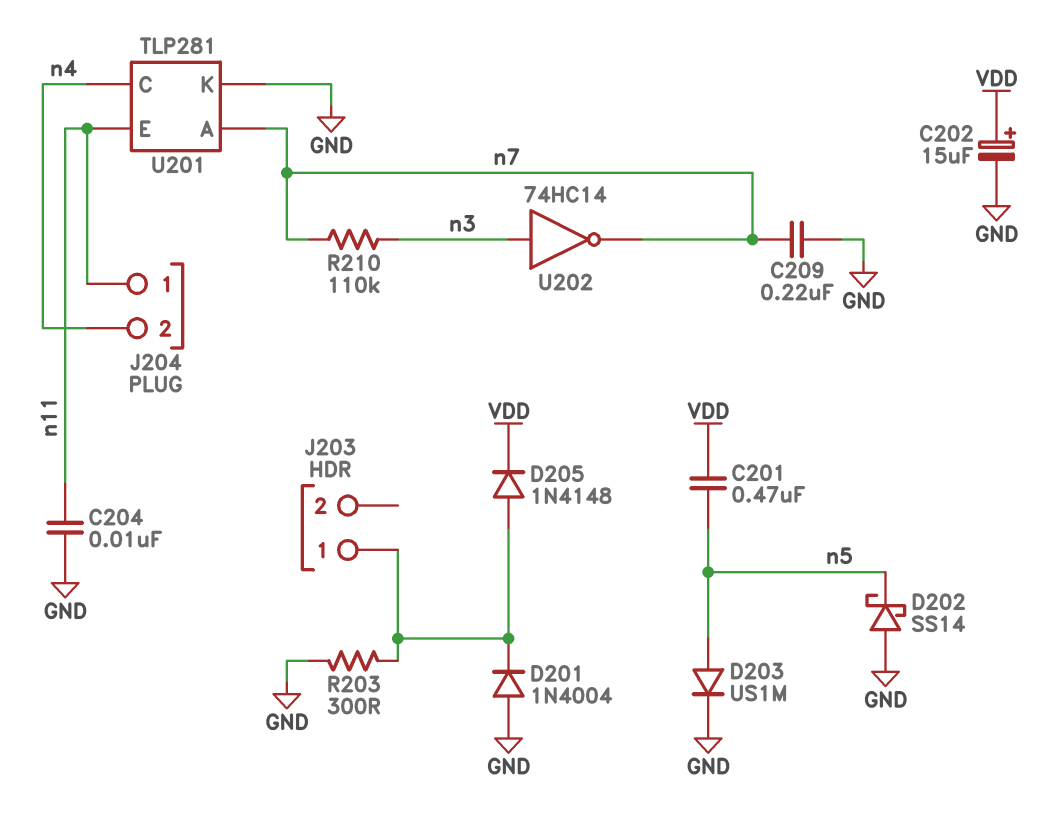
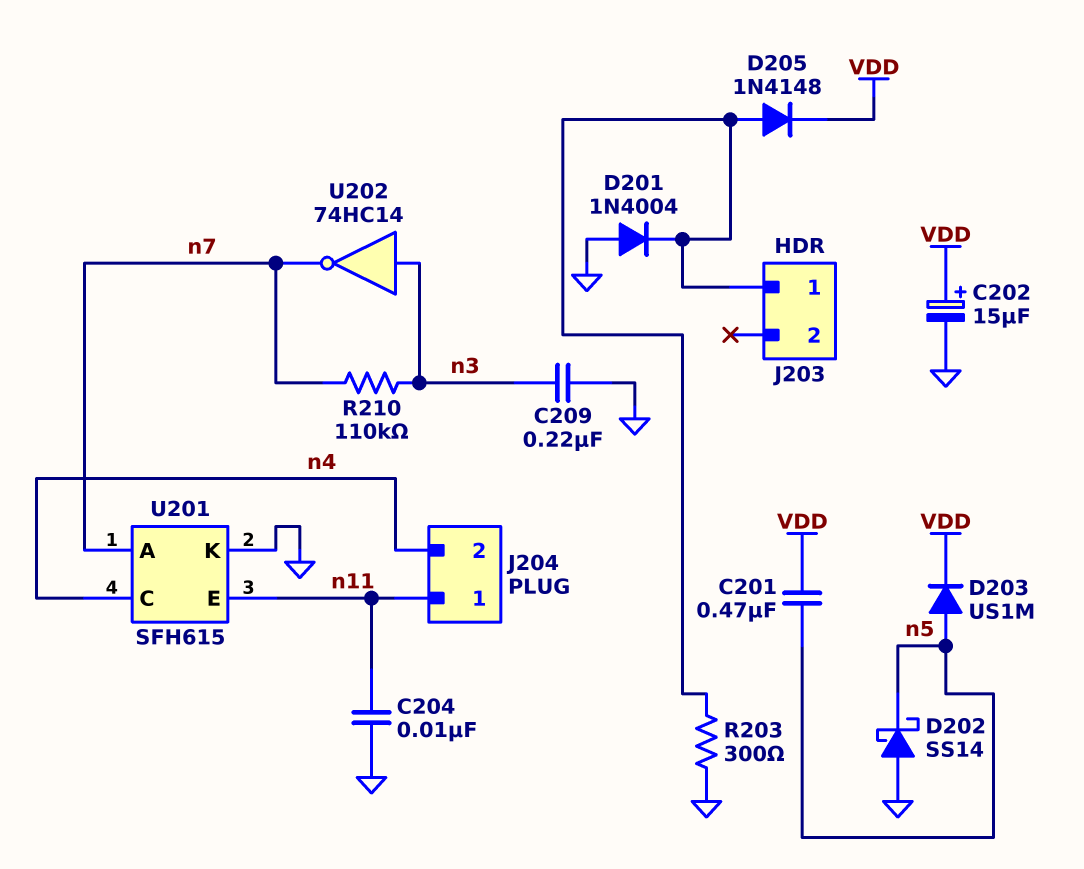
C209: 220nF (GND, n7) -> 220nF (GND, n3)
D203: diode US1M (A n5, K GND) -> diode US1M (A n5, K VDD)
U201: TLP281 -> SFH615

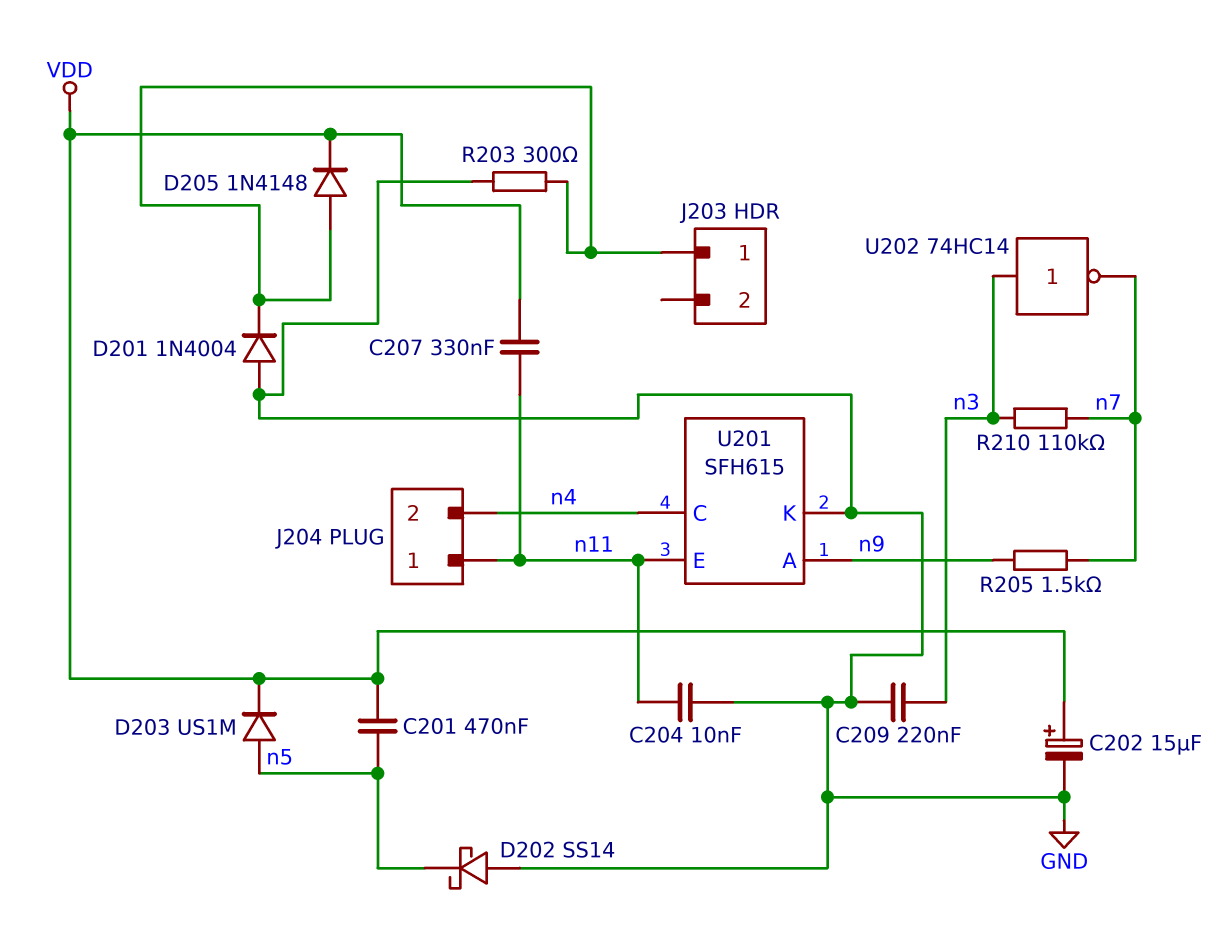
C207: none -> 330nF (VDD, n11)
R205: none -> 1.5k (n7, n9)
U201 pin A: n7 -> n9

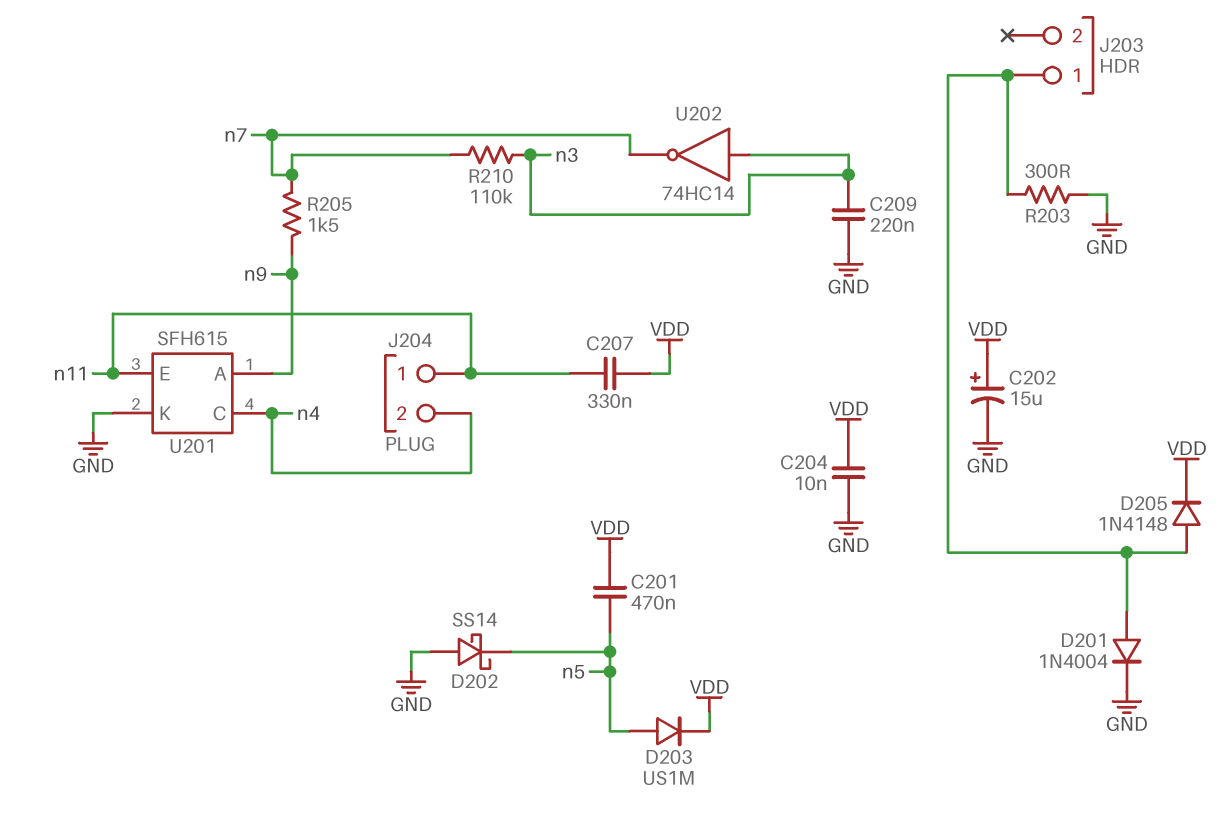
C204: 10nF (GND, n11) -> 10nF (GND, VDD)
D201: diode 1N4004 (A GND, K J203/1) -> diode 1N4004 (A J203/1, K GND)

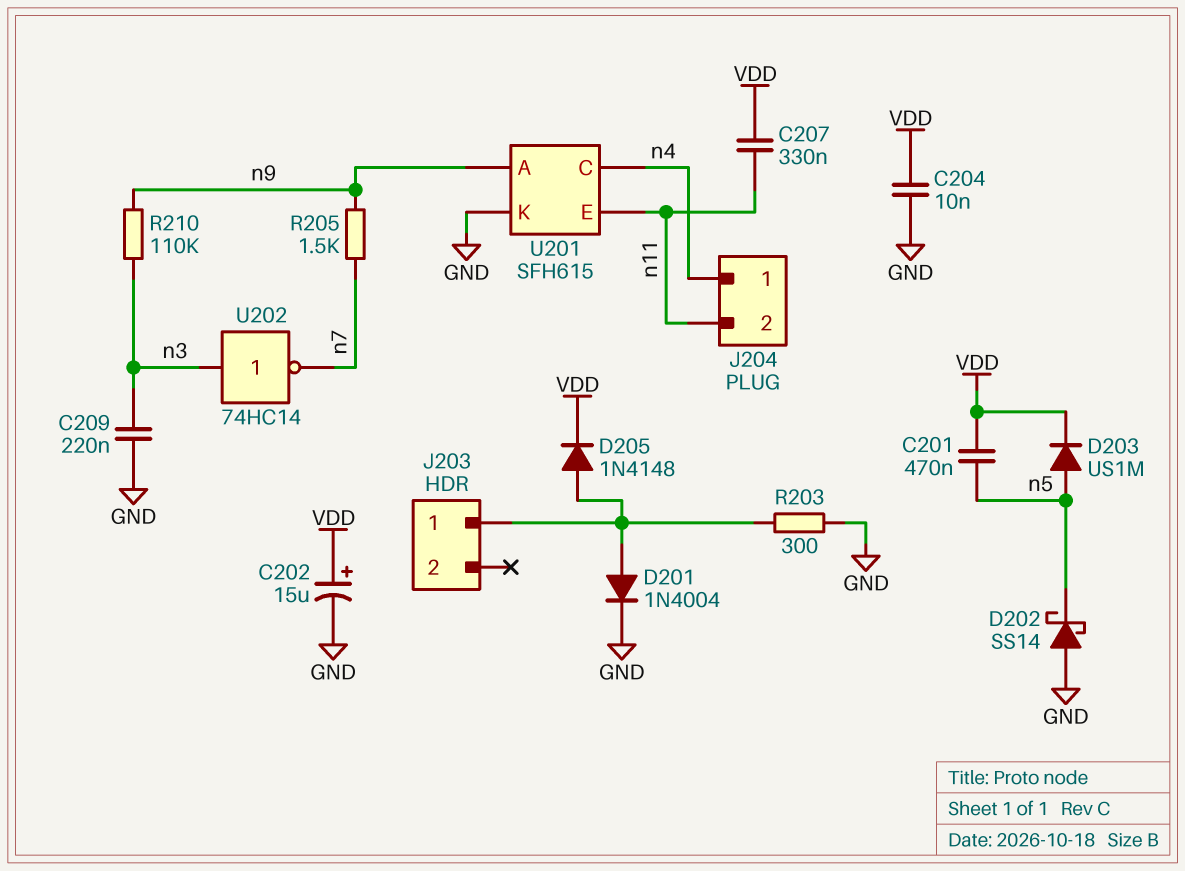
J204 pin 1: n11 -> n4
J204 pin 2: n4 -> n11
R210: 110k (n3, n7) -> 110k (n3, n9)

